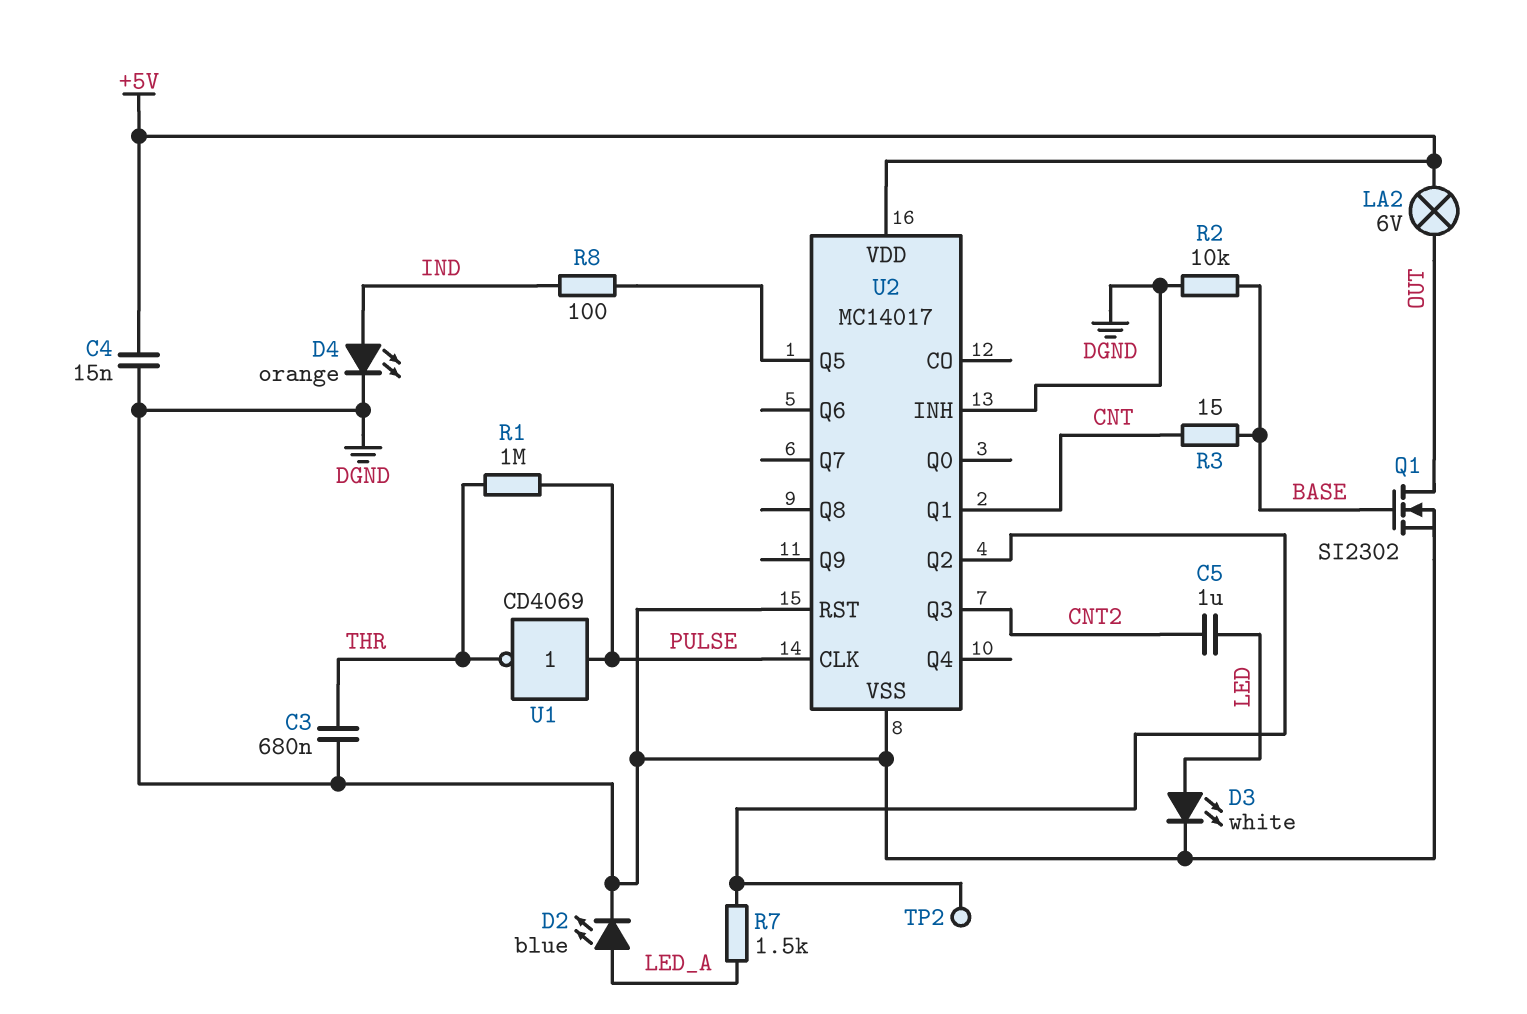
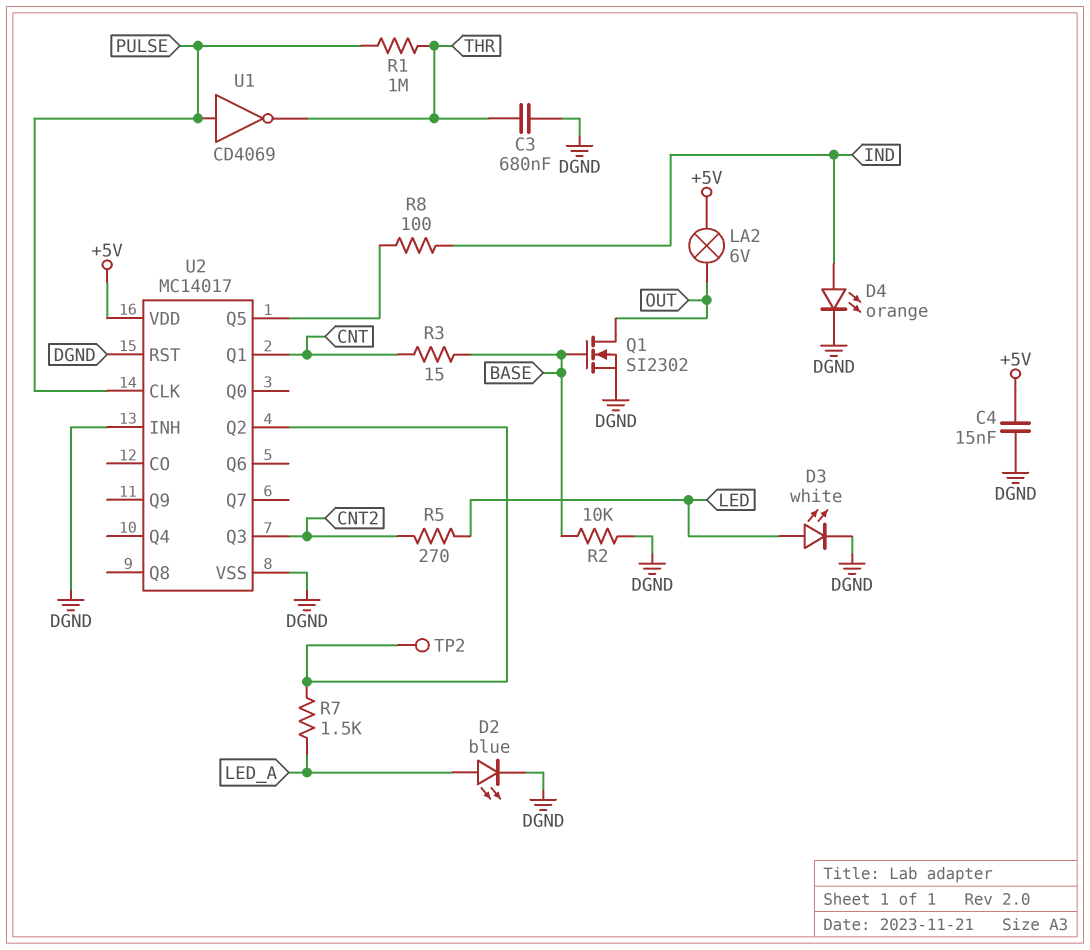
C5: 1uF (CNT2, LED) -> none
R5: none -> 270 (CNT2, LED)

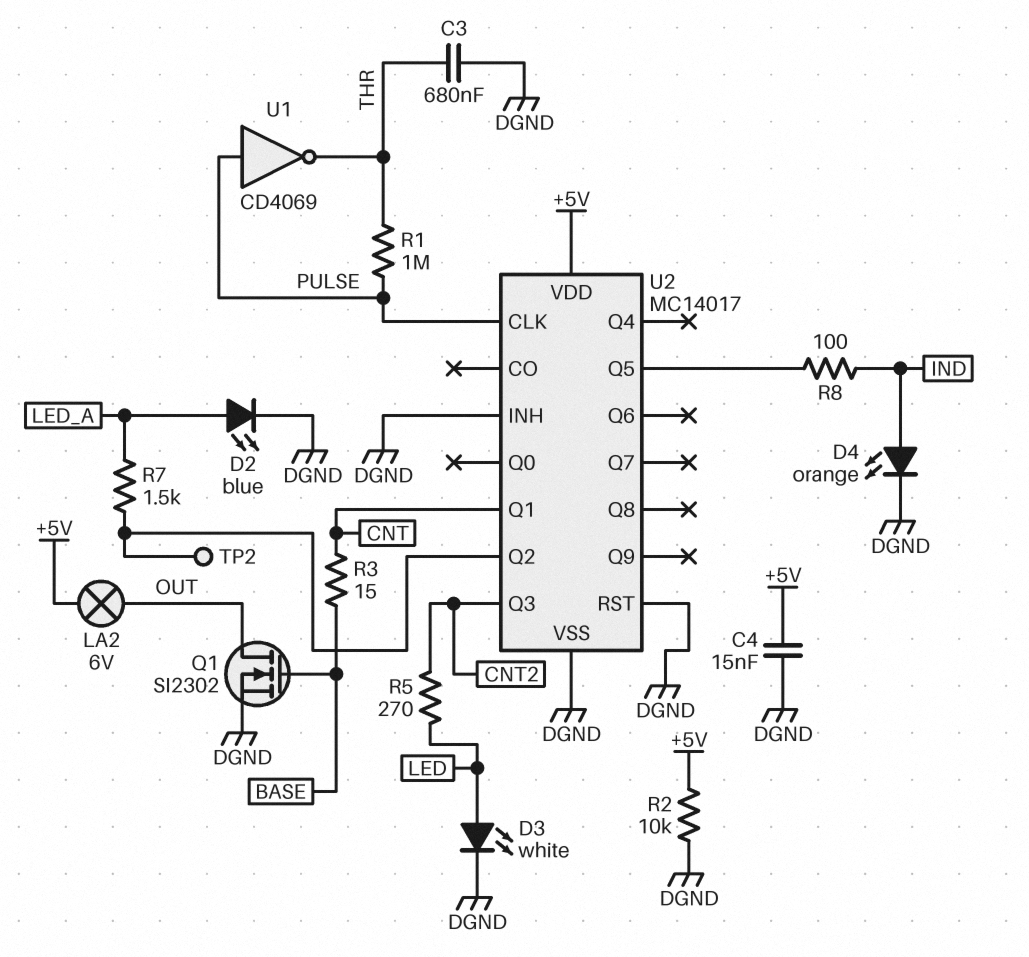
R2: 10k (BASE, DGND) -> 10k (+5V, DGND)

